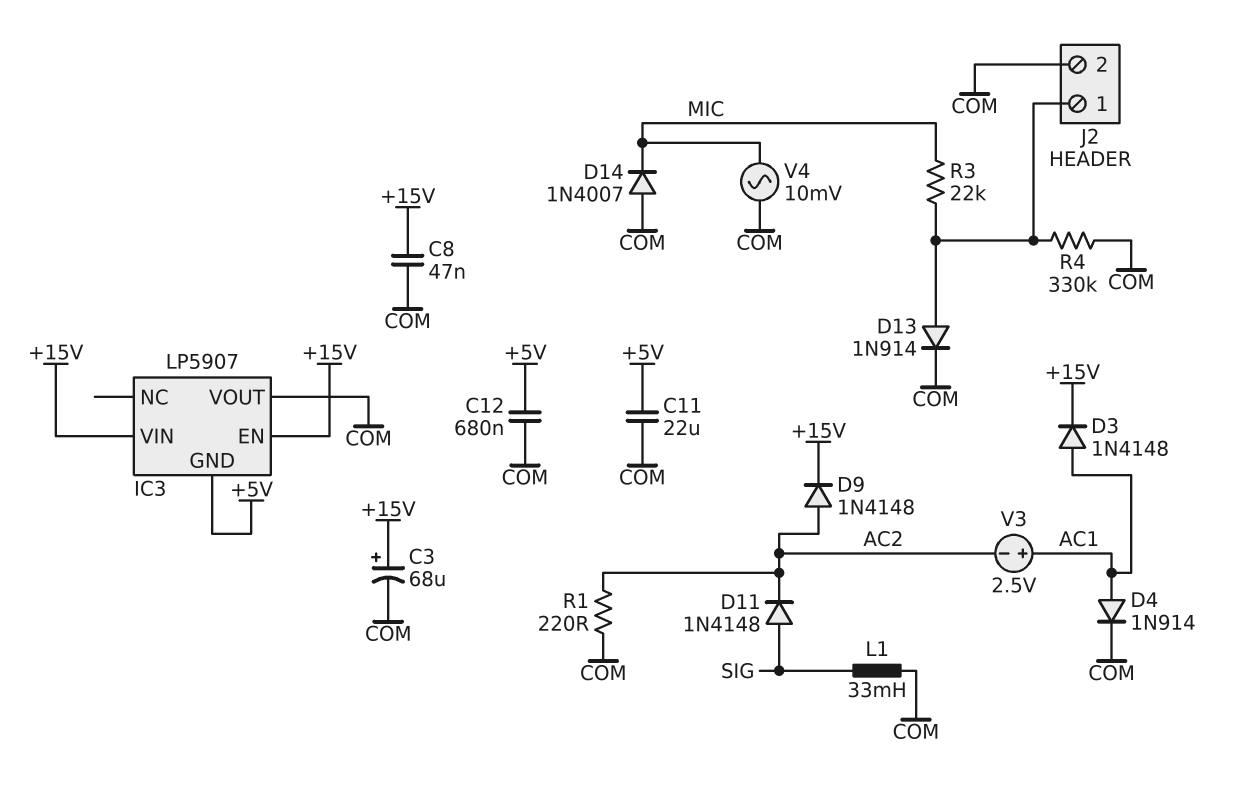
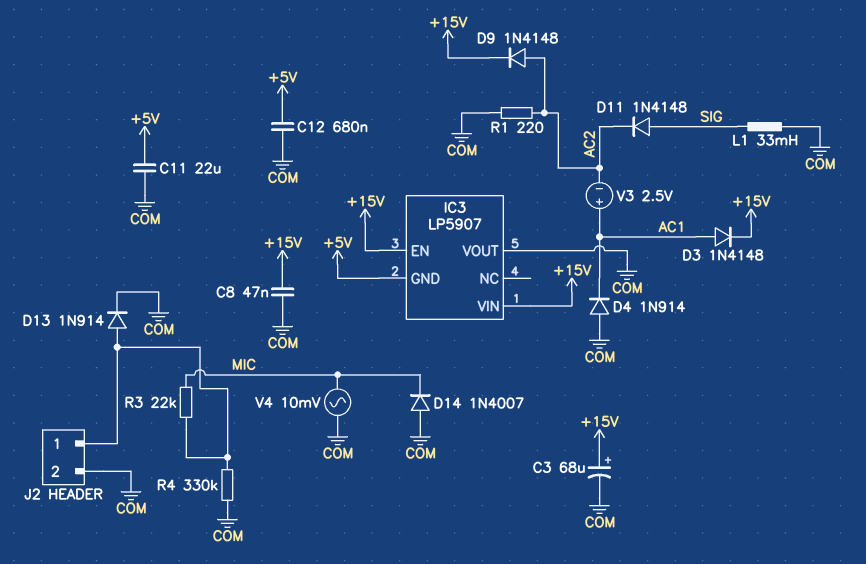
D4: diode 1N914 (A AC1, K COM) -> diode 1N914 (A COM, K AC1)

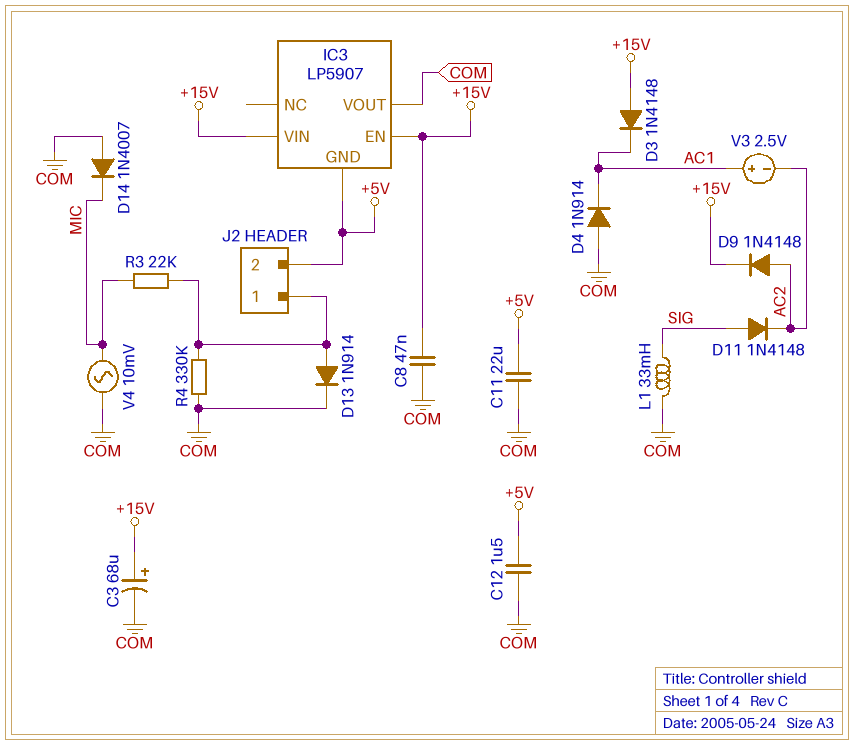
C12: 680nF (+5V, COM) -> 1.5uF (+5V, COM)
D3: diode 1N4148 (A AC1, K +15V) -> diode 1N4148 (A +15V, K AC1)
J2 pin 2: COM -> +5V
R1: 220 (AC2, COM) -> none

